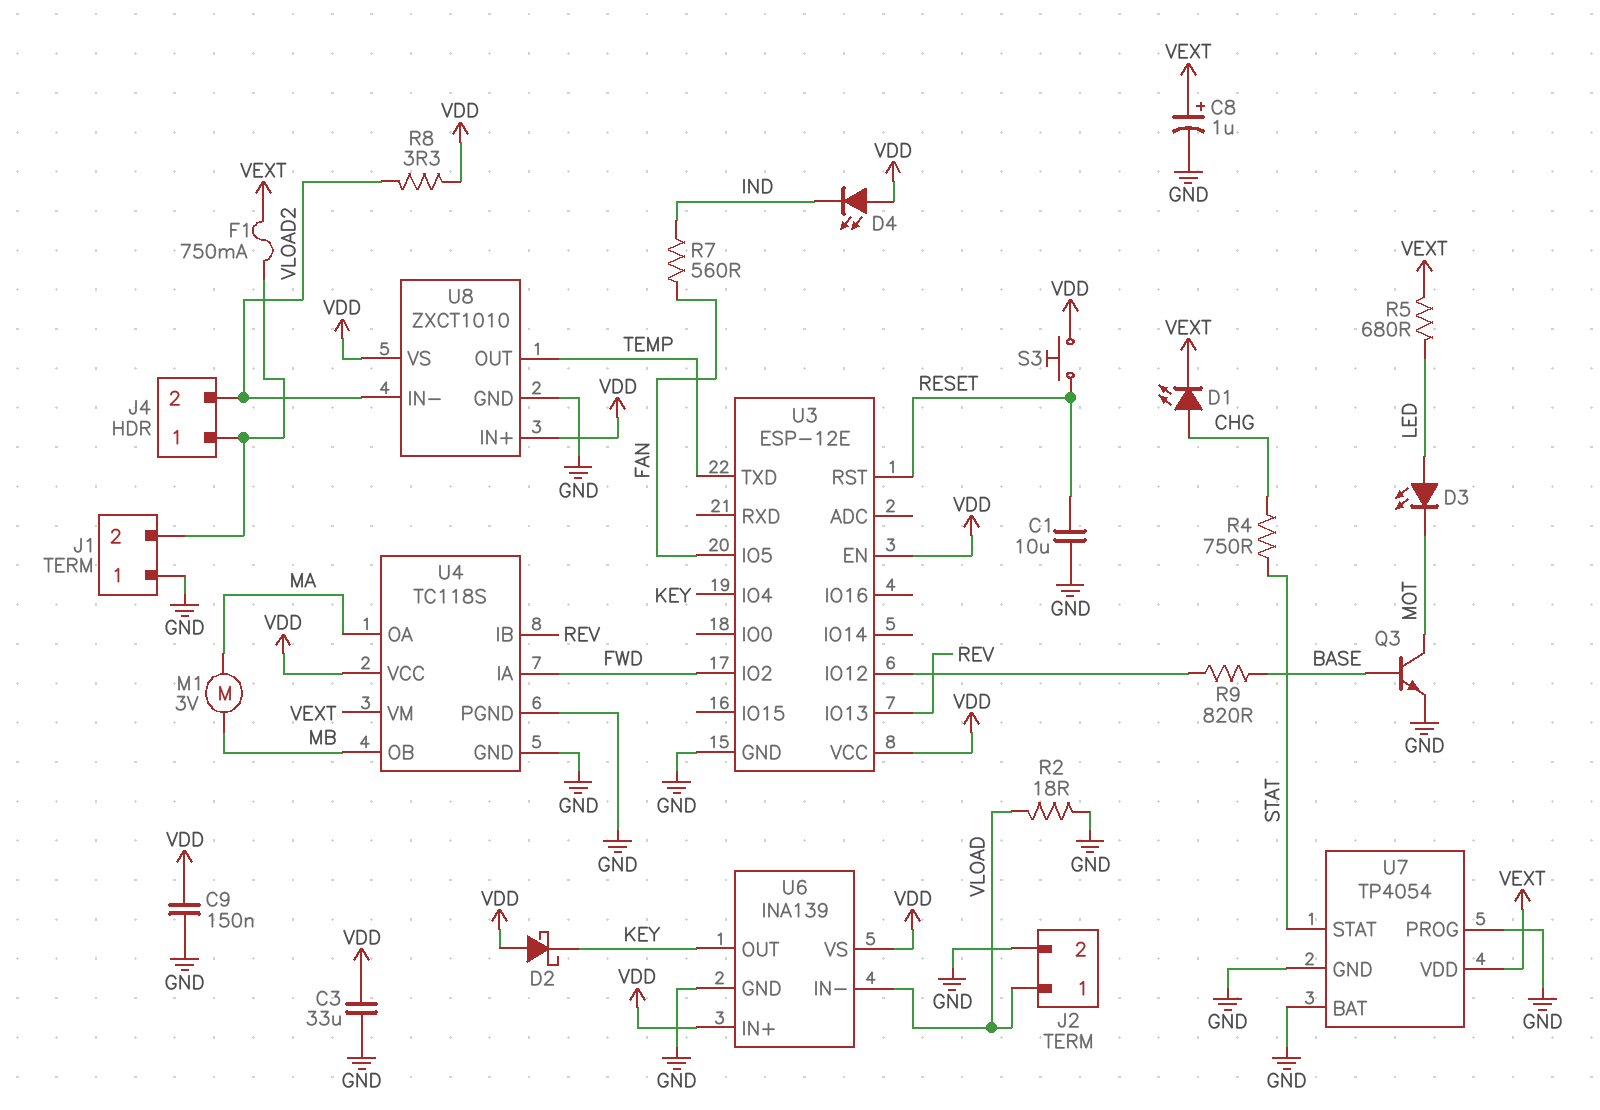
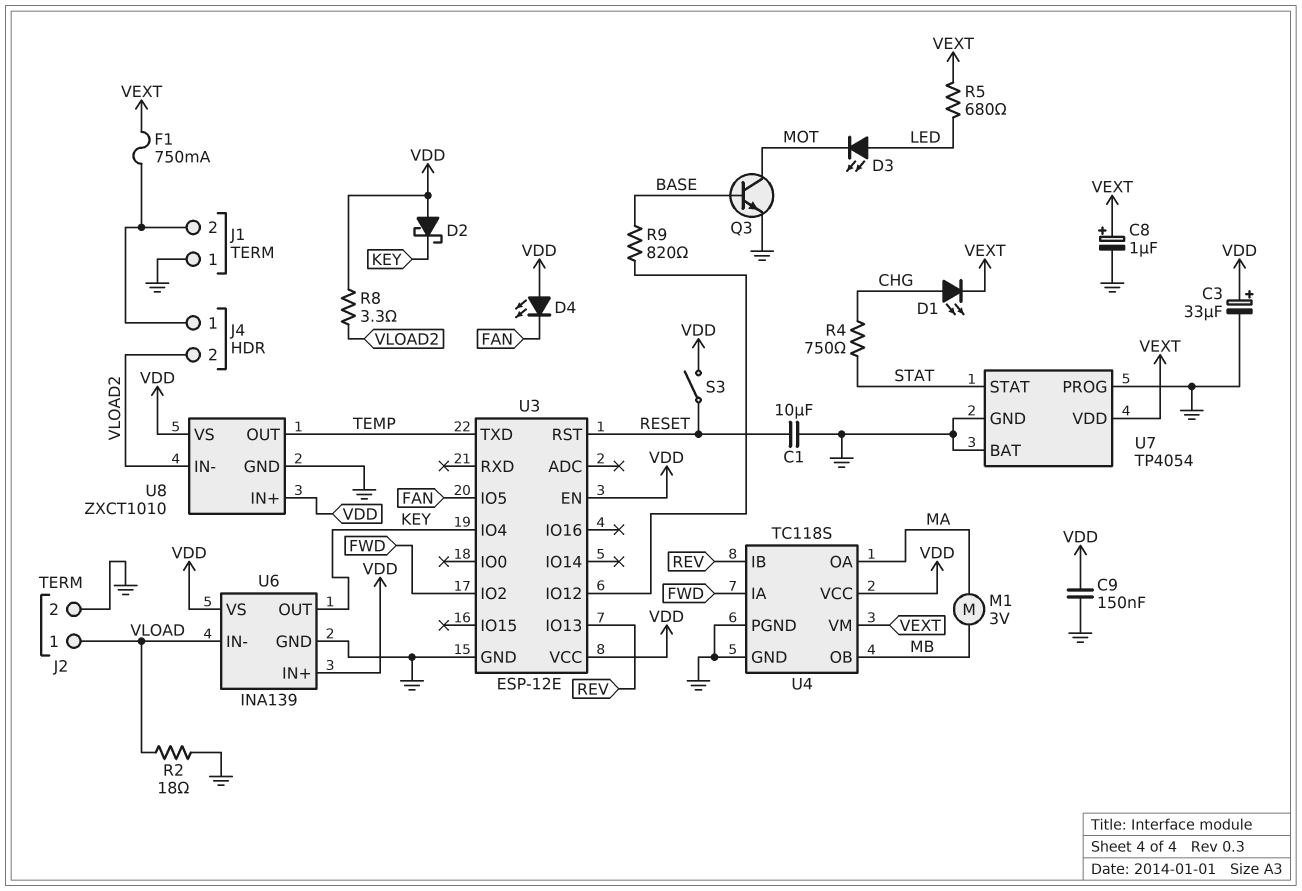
C3: 33uF (GND, VDD) -> 33uF (plus VDD, minus GND)
D4: LED (A VDD, K IND) -> LED (A VDD, K FAN)
R7: 560 (FAN, IND) -> none
S3: button (RESET, VDD) -> switch (RESET, VDD)

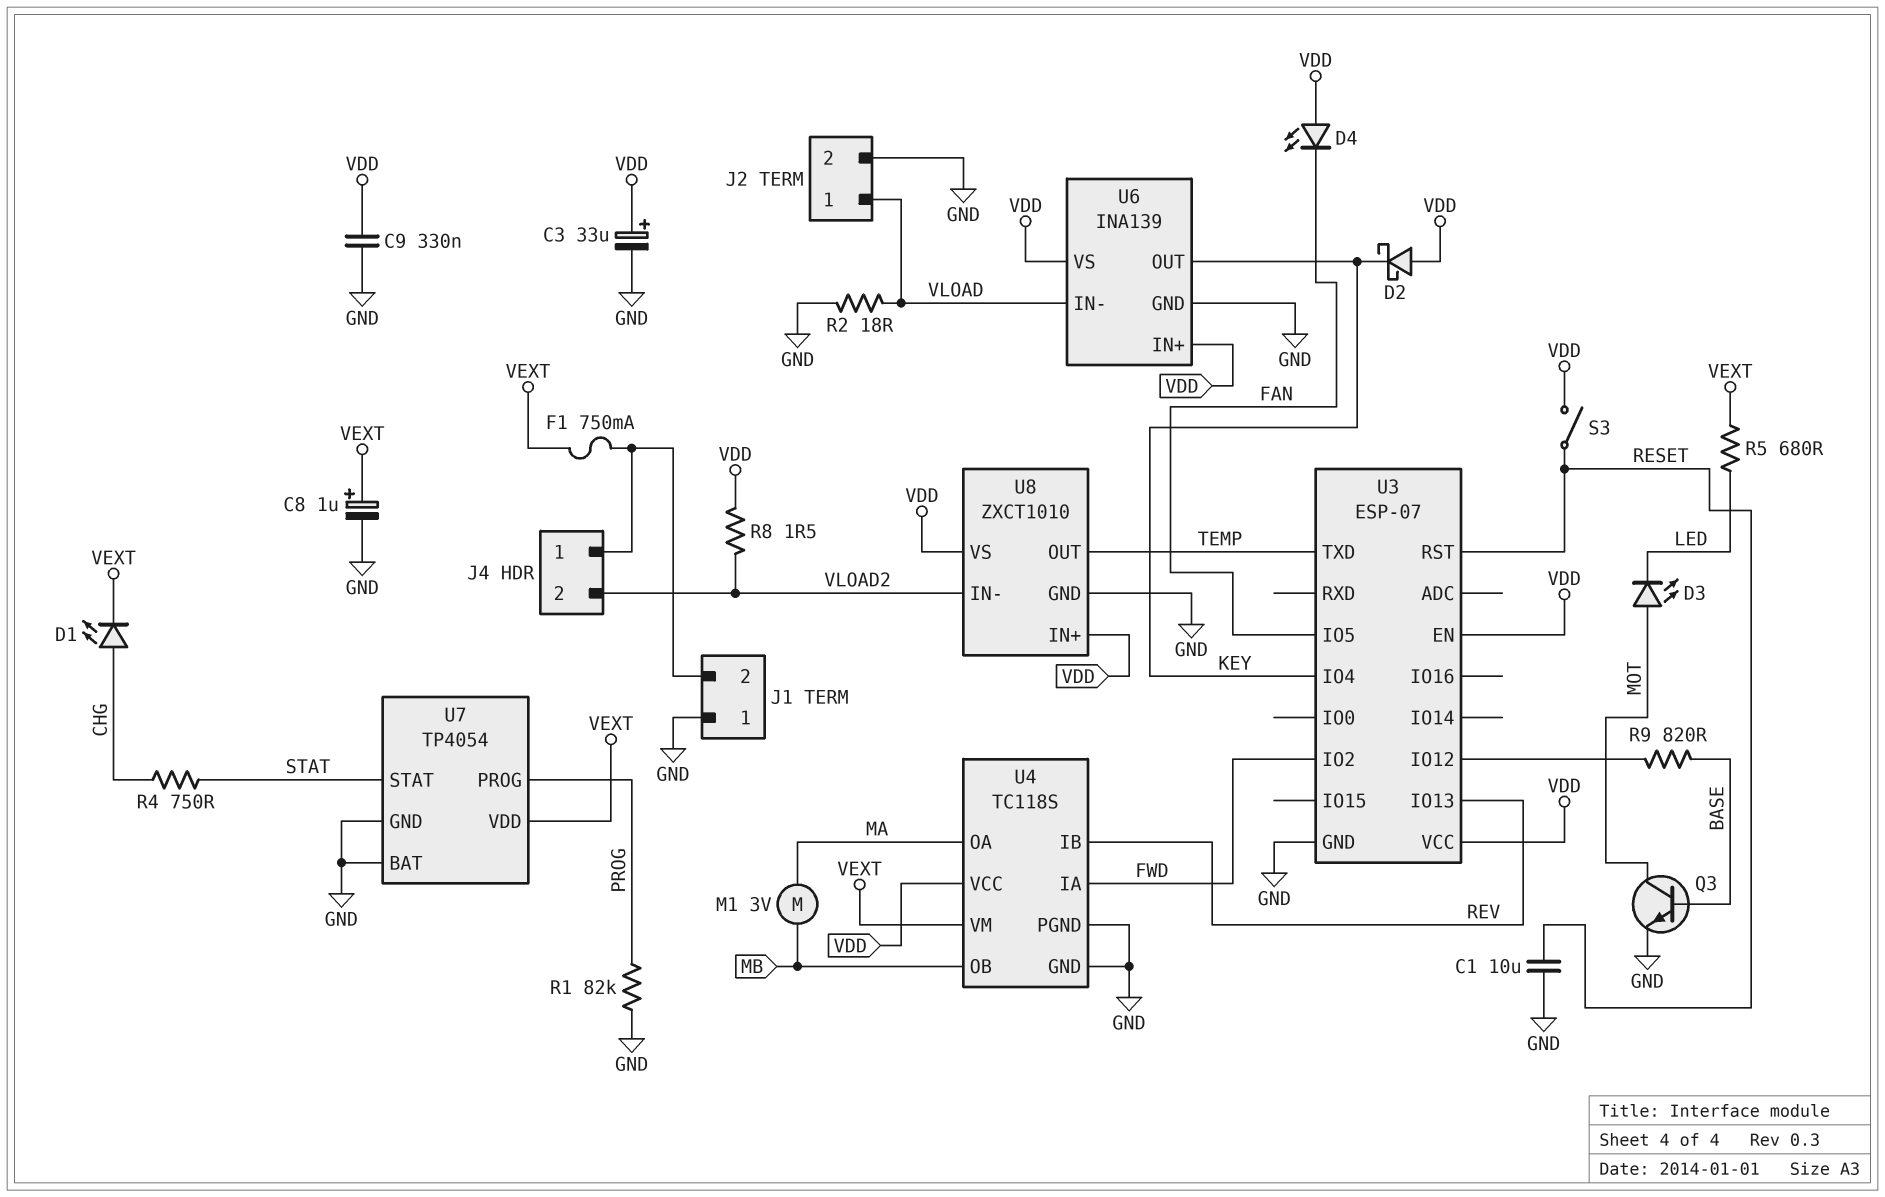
C9: 150nF (GND, VDD) -> 330nF (GND, VDD)
D3: LED (A LED, K MOT) -> LED (A MOT, K LED)
R1: none -> 82k (GND, PROG)
R8: 3.3 (VDD, VLOAD2) -> 1.5 (VDD, VLOAD2)
U3: ESP-12E -> ESP-07
U7 pin PROG: GND -> PROG

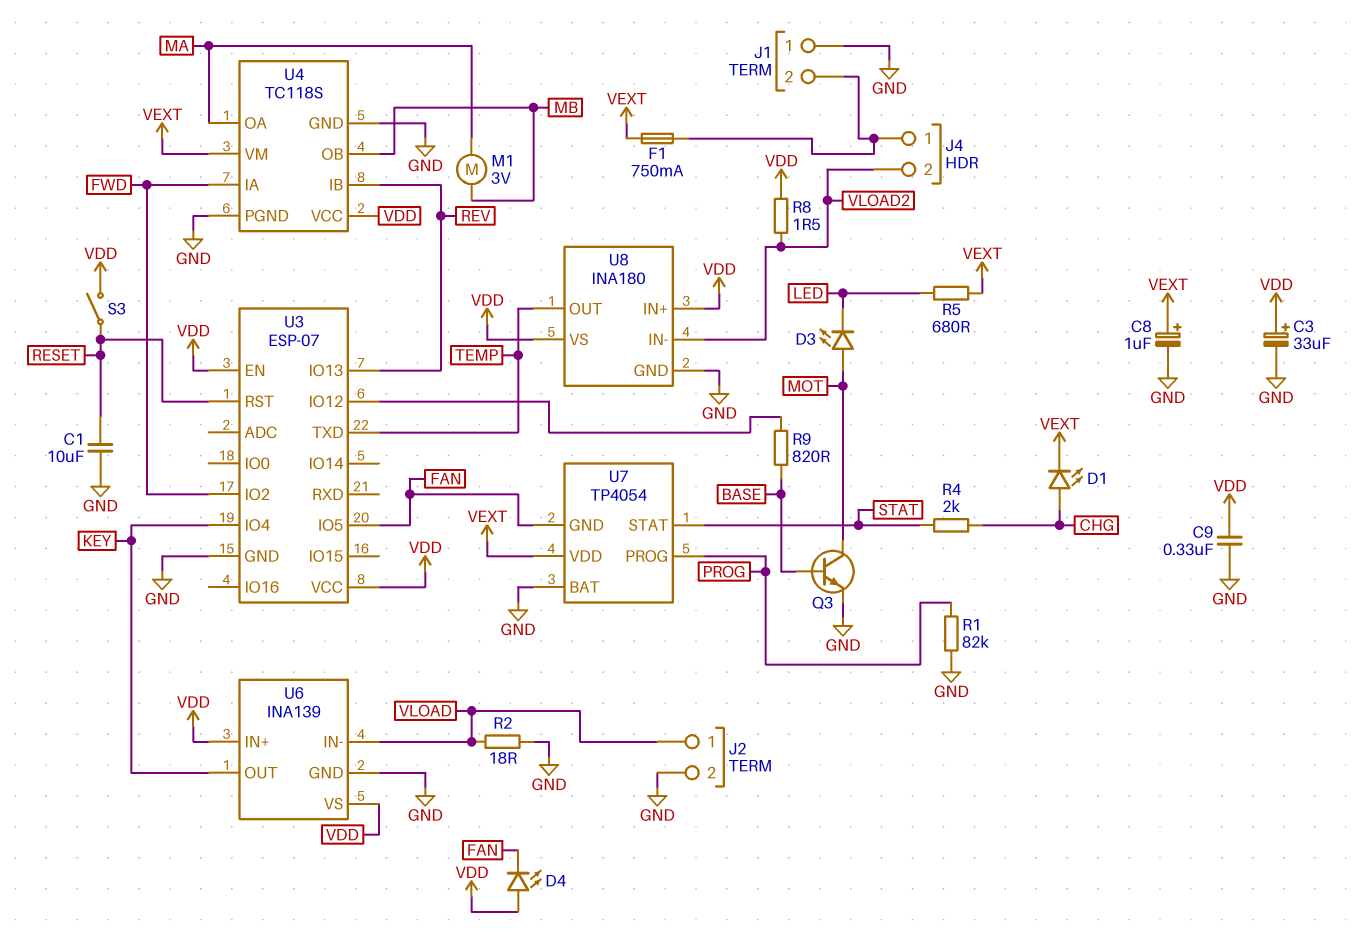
D2: schottky (A VDD, K KEY) -> none
R4: 750 (CHG, STAT) -> 2k (CHG, STAT)
U7 pin GND: GND -> FAN
U8: ZXCT1010 -> INA180

